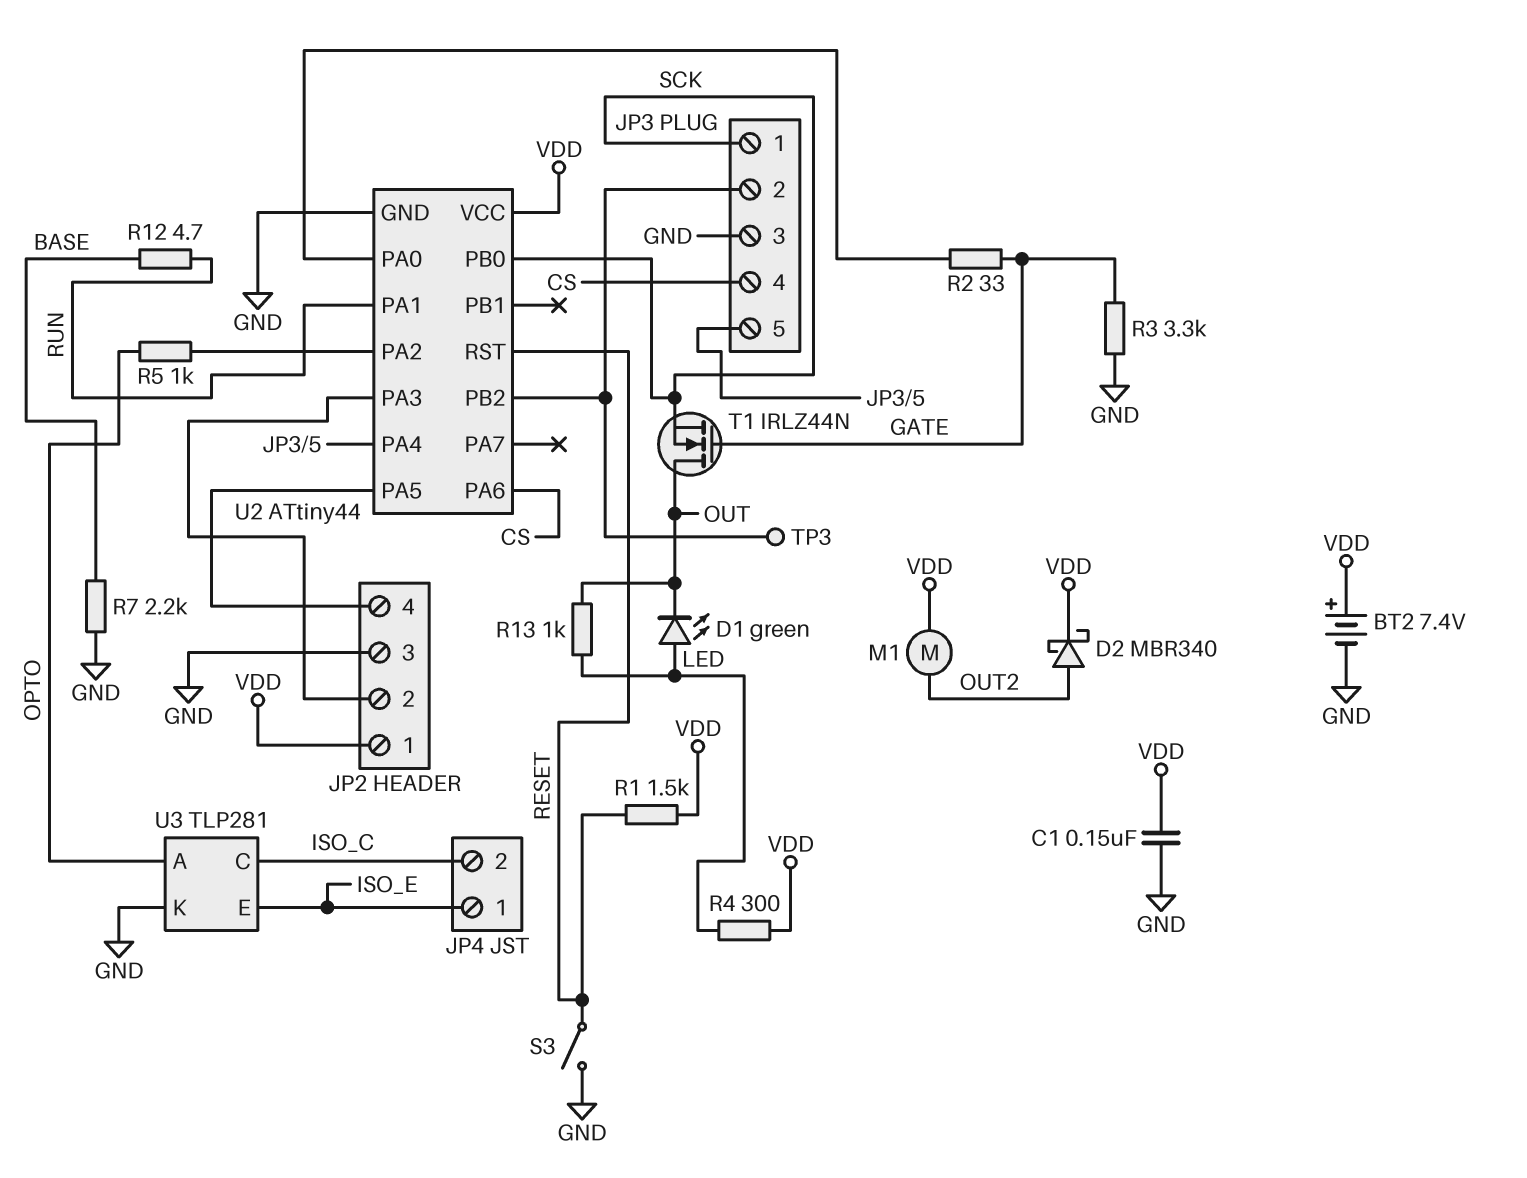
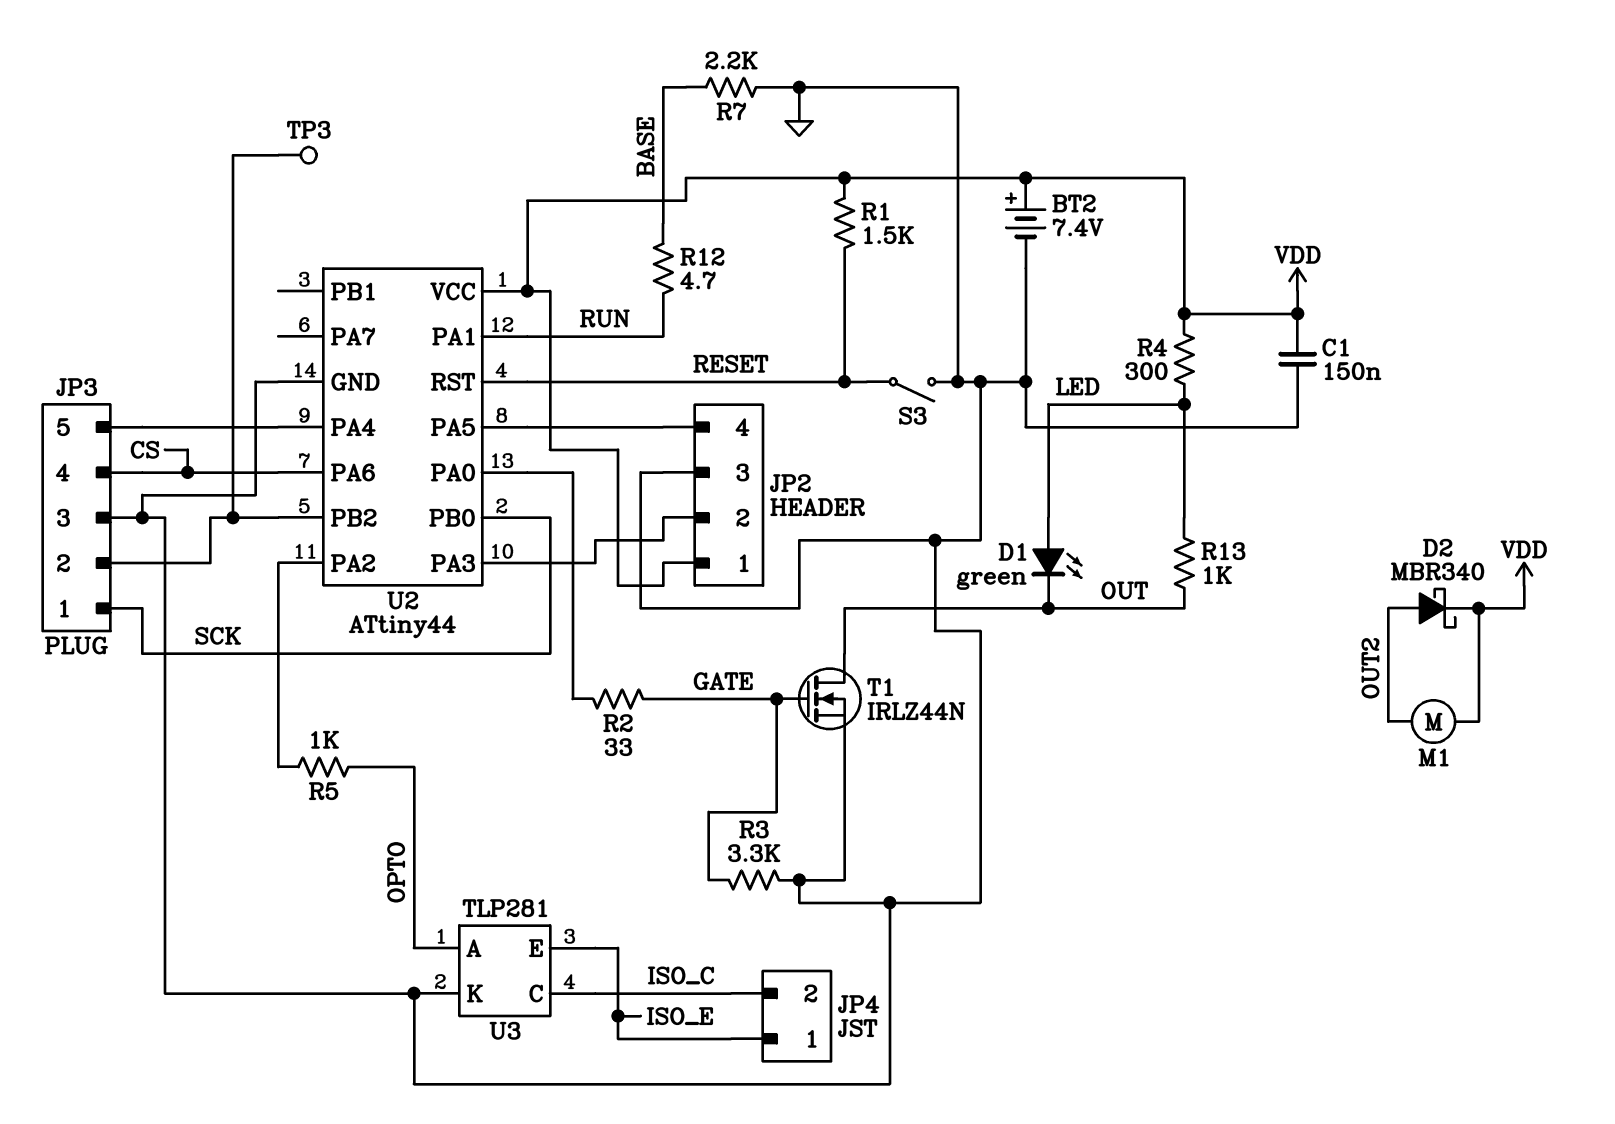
T1: NMOS IRLZ44N (G GATE, D OUT, S SCK) -> NMOS IRLZ44N (G GATE, D OUT, S GND)

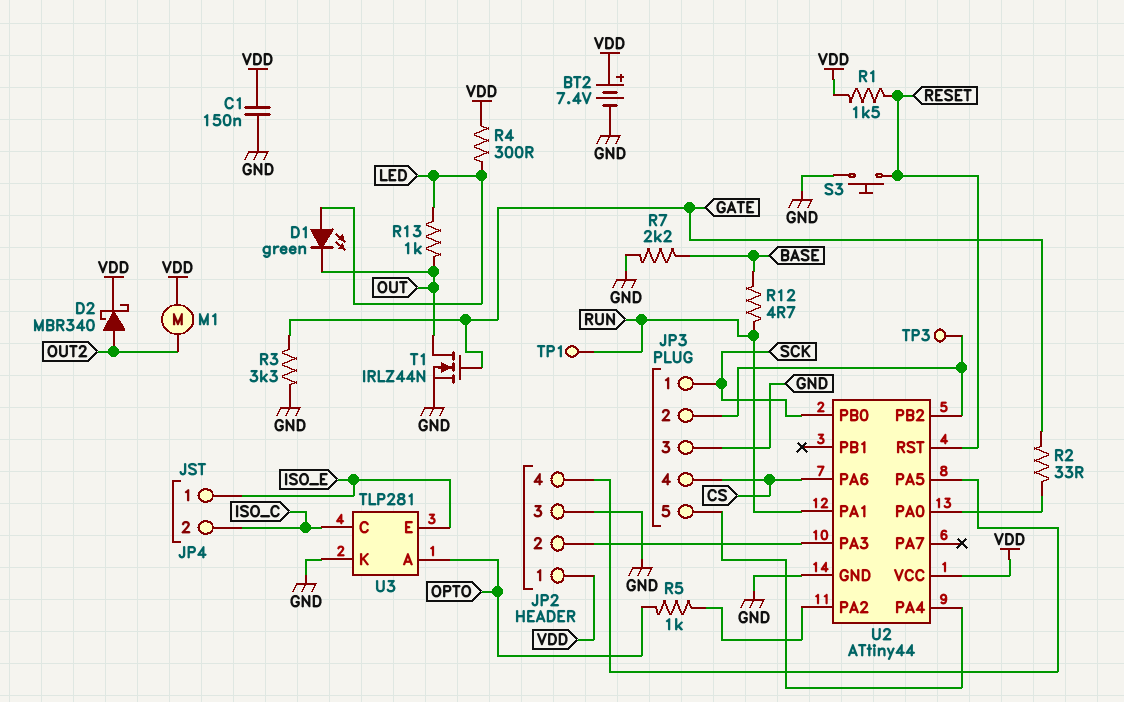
S3: switch (GND, RESET) -> button (GND, RESET)
TP1: none -> test point (RUN)

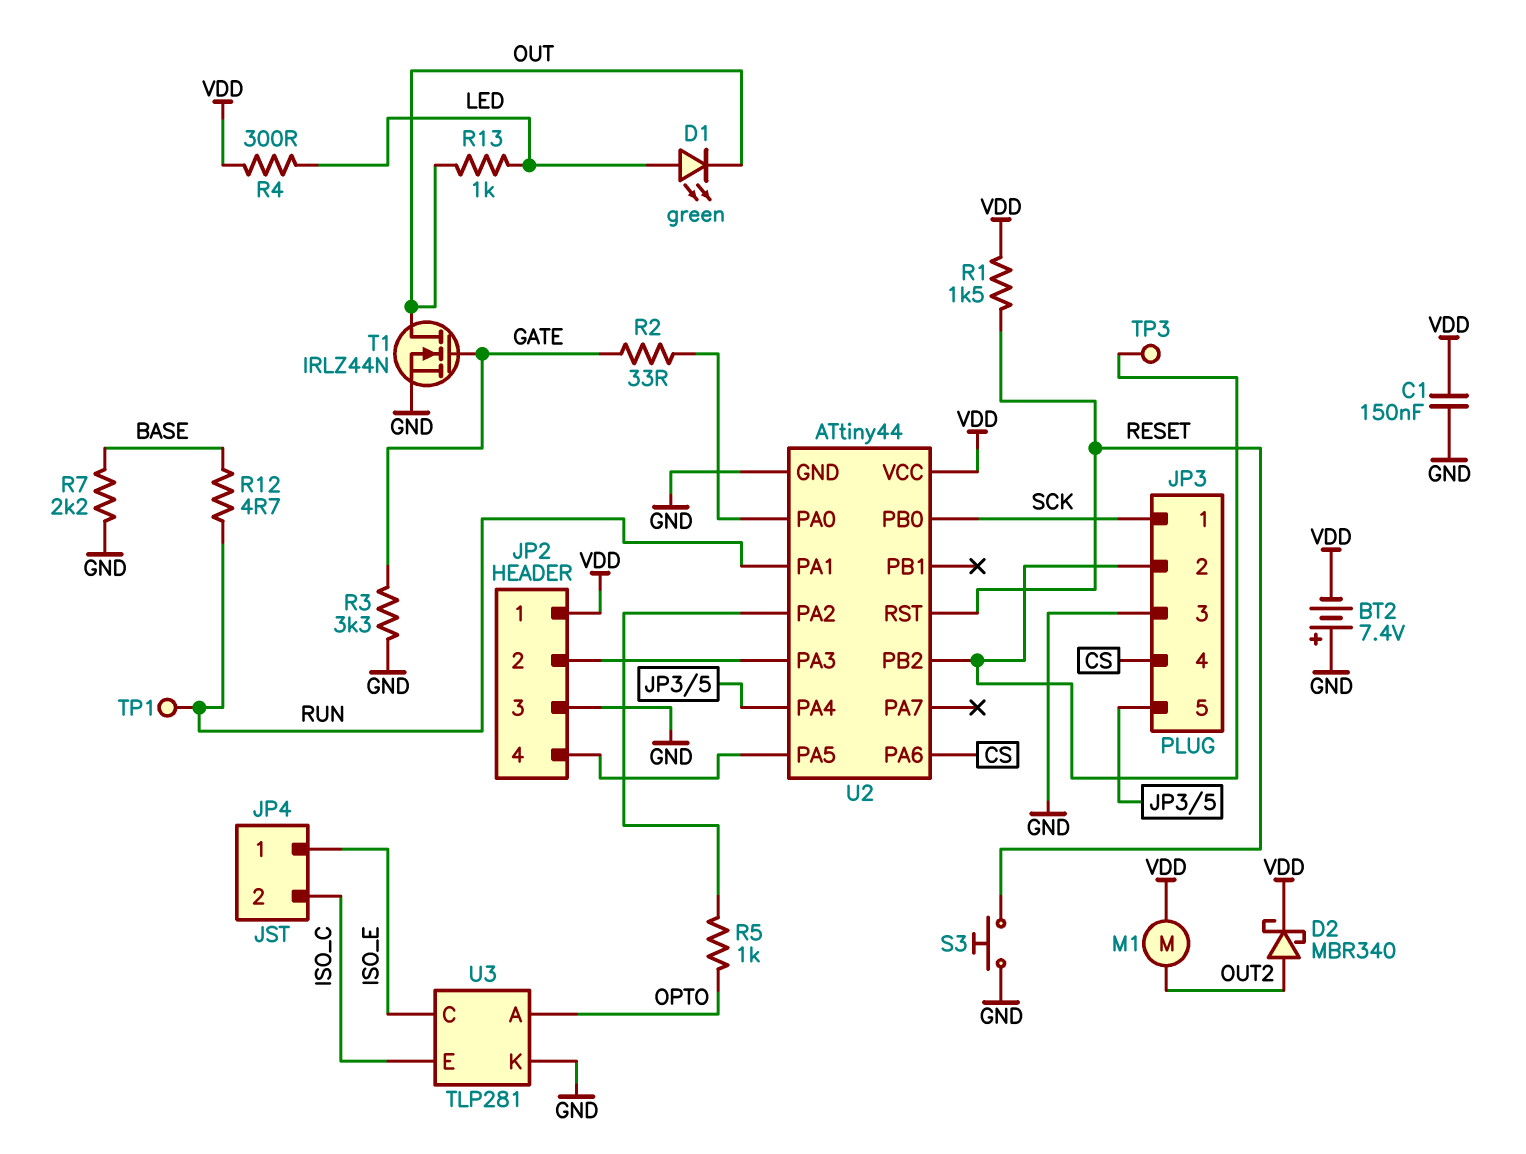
BT2: 7.4V (plus VDD, minus GND) -> 7.4V (plus GND, minus VDD)
U3 pin C: ISO_C -> ISO_E
U3 pin E: ISO_E -> ISO_C

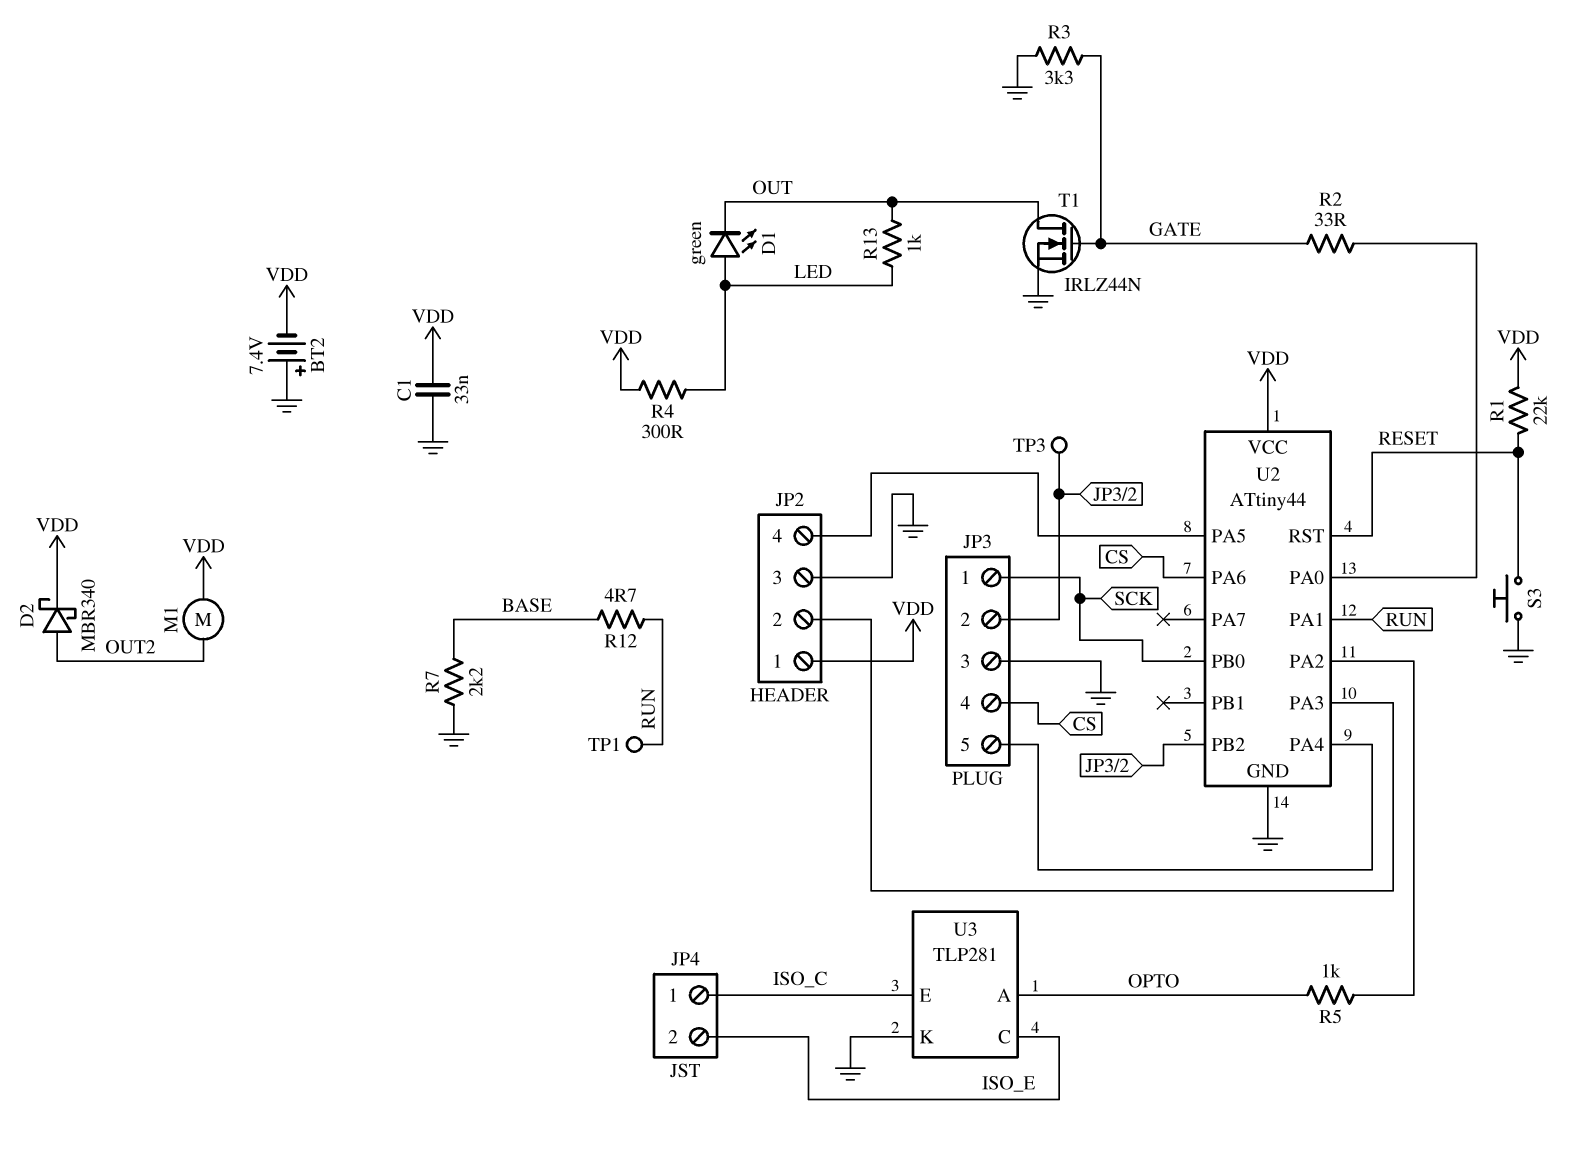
C1: 150nF (GND, VDD) -> 33nF (GND, VDD)
JP4 pin 1: ISO_E -> ISO_C
JP4 pin 2: ISO_C -> ISO_E
R1: 1.5k (RESET, VDD) -> 22k (RESET, VDD)

